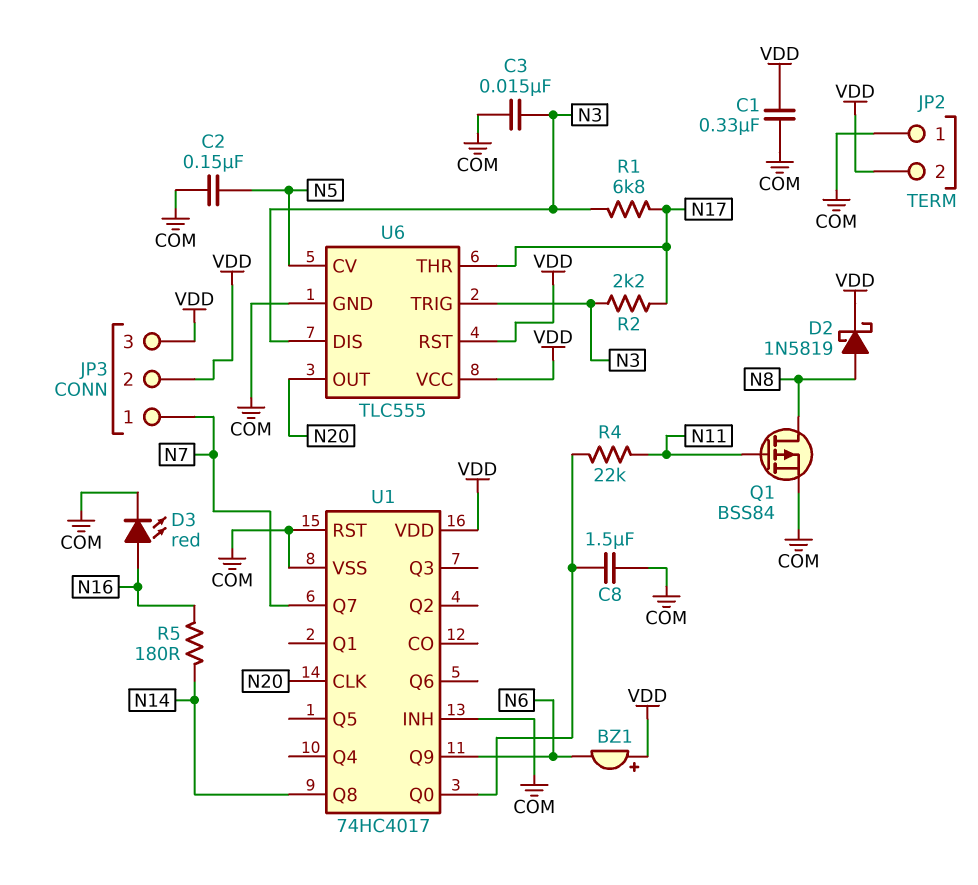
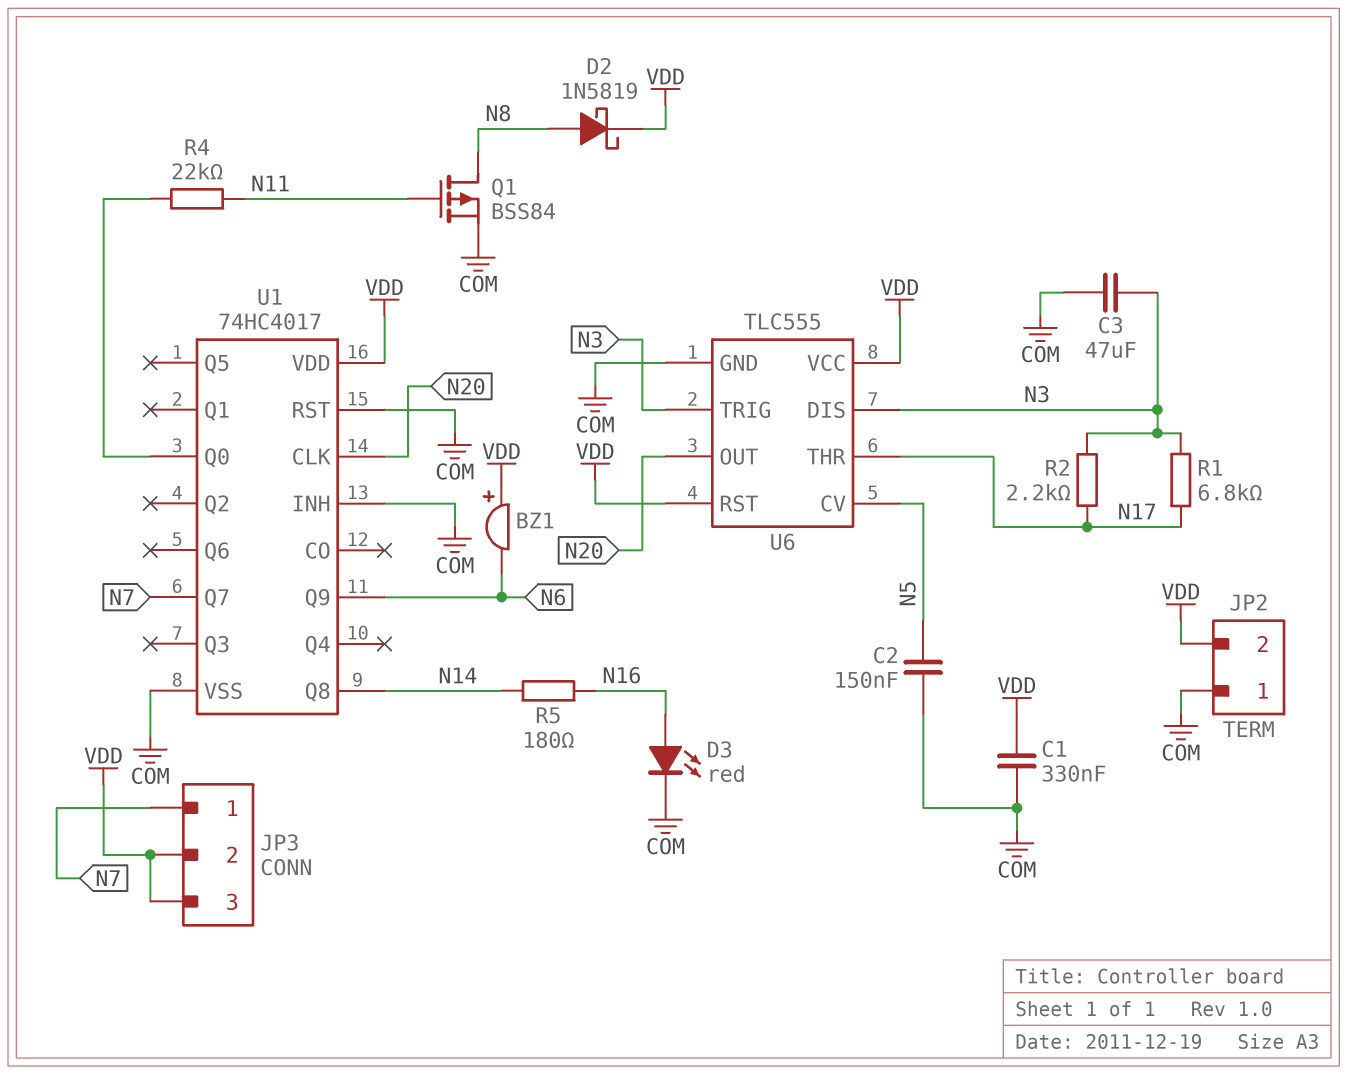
C3: 15nF (COM, N3) -> 47uF (COM, N3)
C8: 1.5uF (COM, U1/Q0) -> none

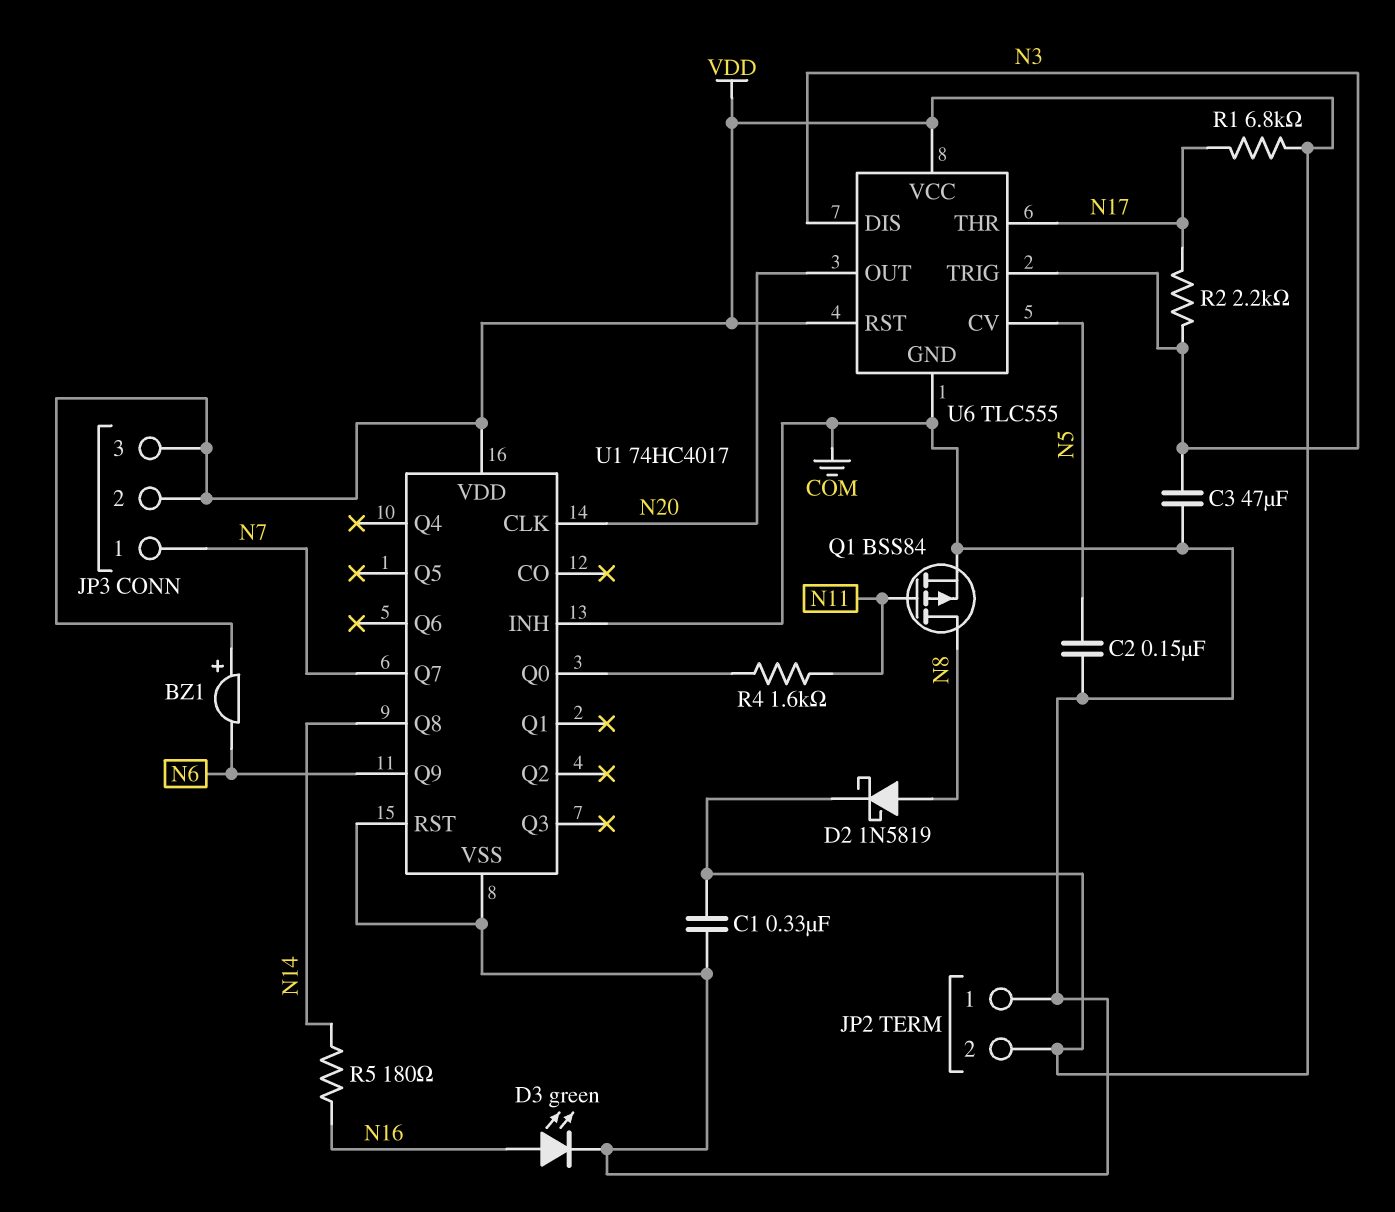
D3: LED red (A N16, K COM) -> LED green (A N16, K COM)
R1: 6.8k (N3, N17) -> 6.8k (N17, VDD)
R4: 22k (N11, U1/Q0) -> 1.6k (N11, U1/Q0)

